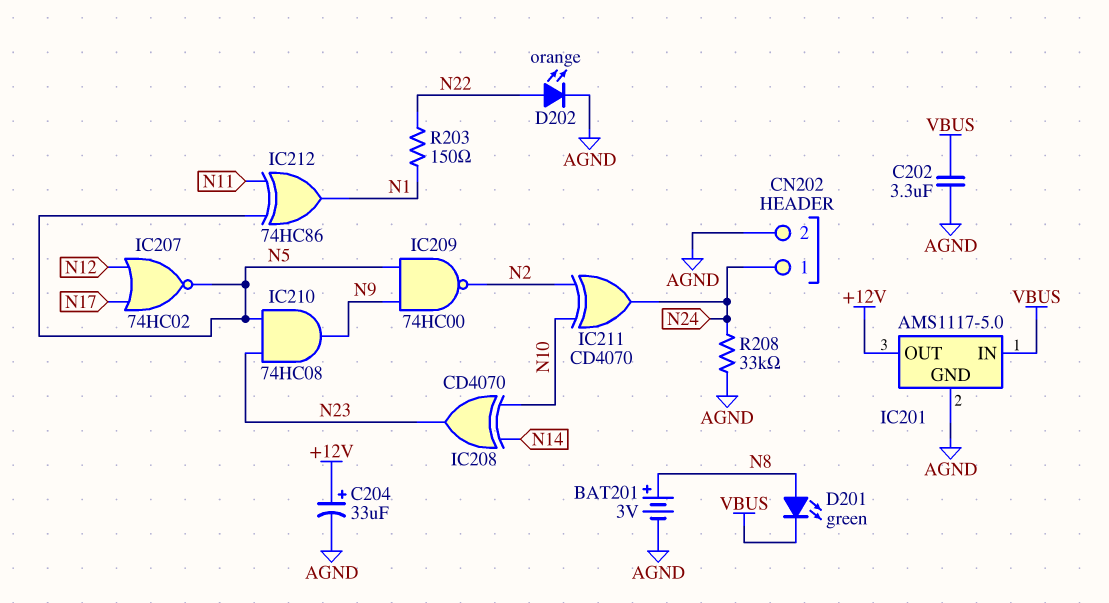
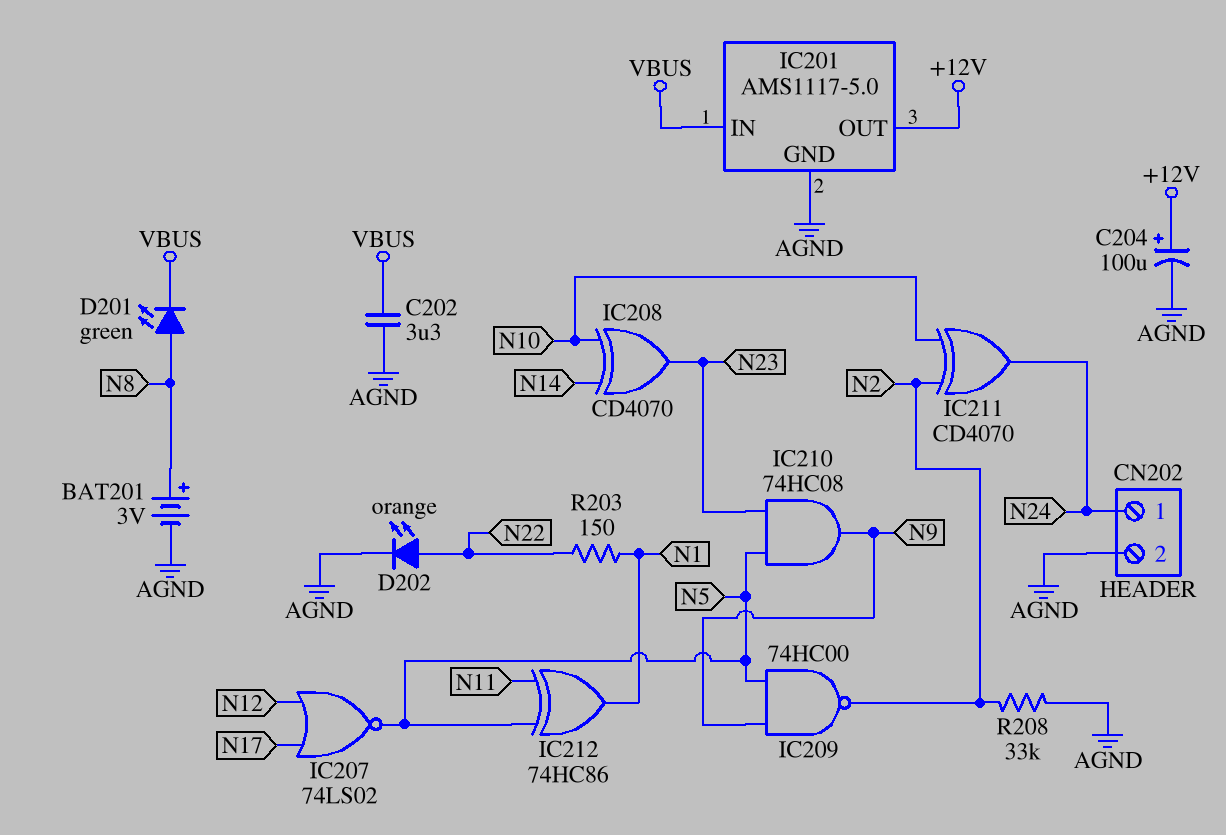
C204: 33uF (plus +12V, minus AGND) -> 100uF (plus +12V, minus AGND)
IC207: NOR 74HC02 (in N12, in N17, out N5) -> NOR 74LS02 (in N12, in N17, out N5)
R208: 33k (AGND, N24) -> 33k (AGND, N2)

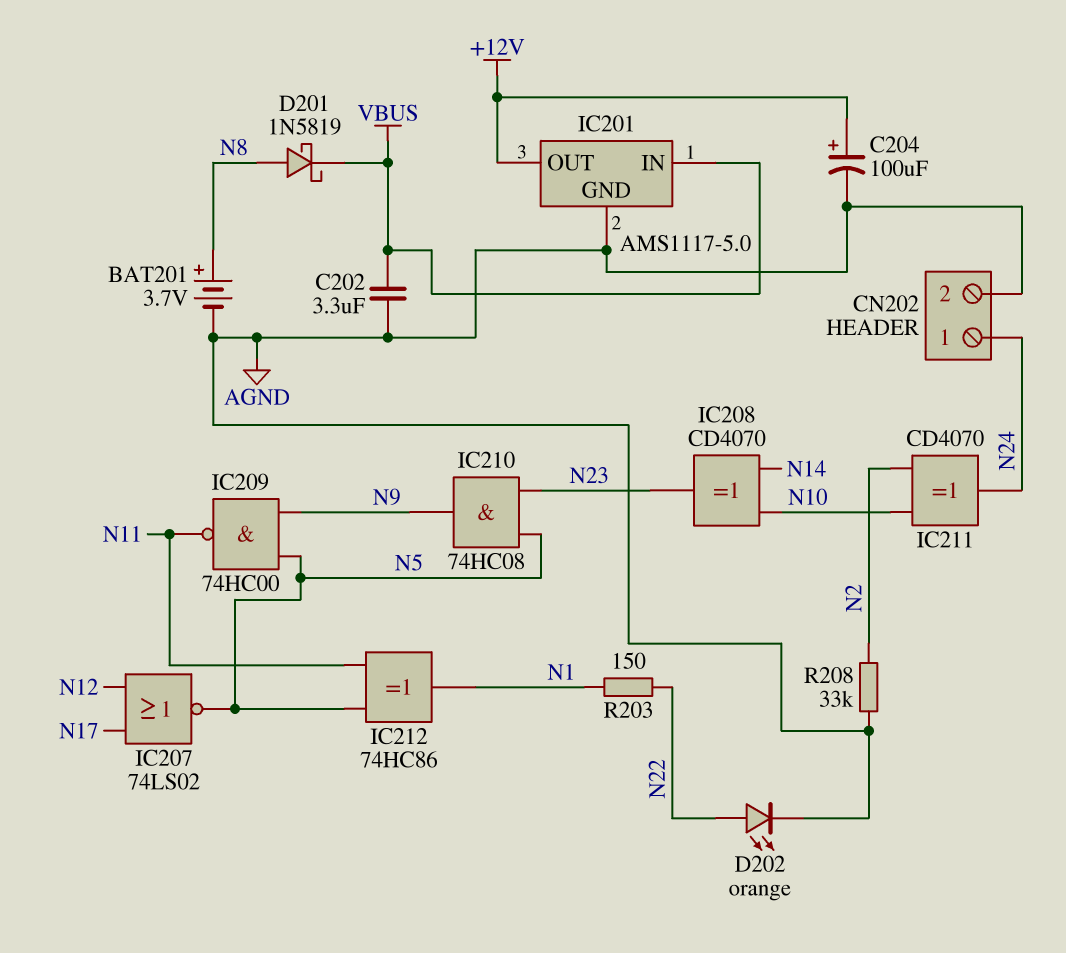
BAT201: 3V (plus N8, minus AGND) -> 3.7V (plus N8, minus AGND)
D201: LED green (A N8, K VBUS) -> schottky 1N5819 (A N8, K VBUS)
IC209: NAND 74HC00 (in N5, in N9, out N2) -> NAND 74HC00 (in N5, in N9, out N11)

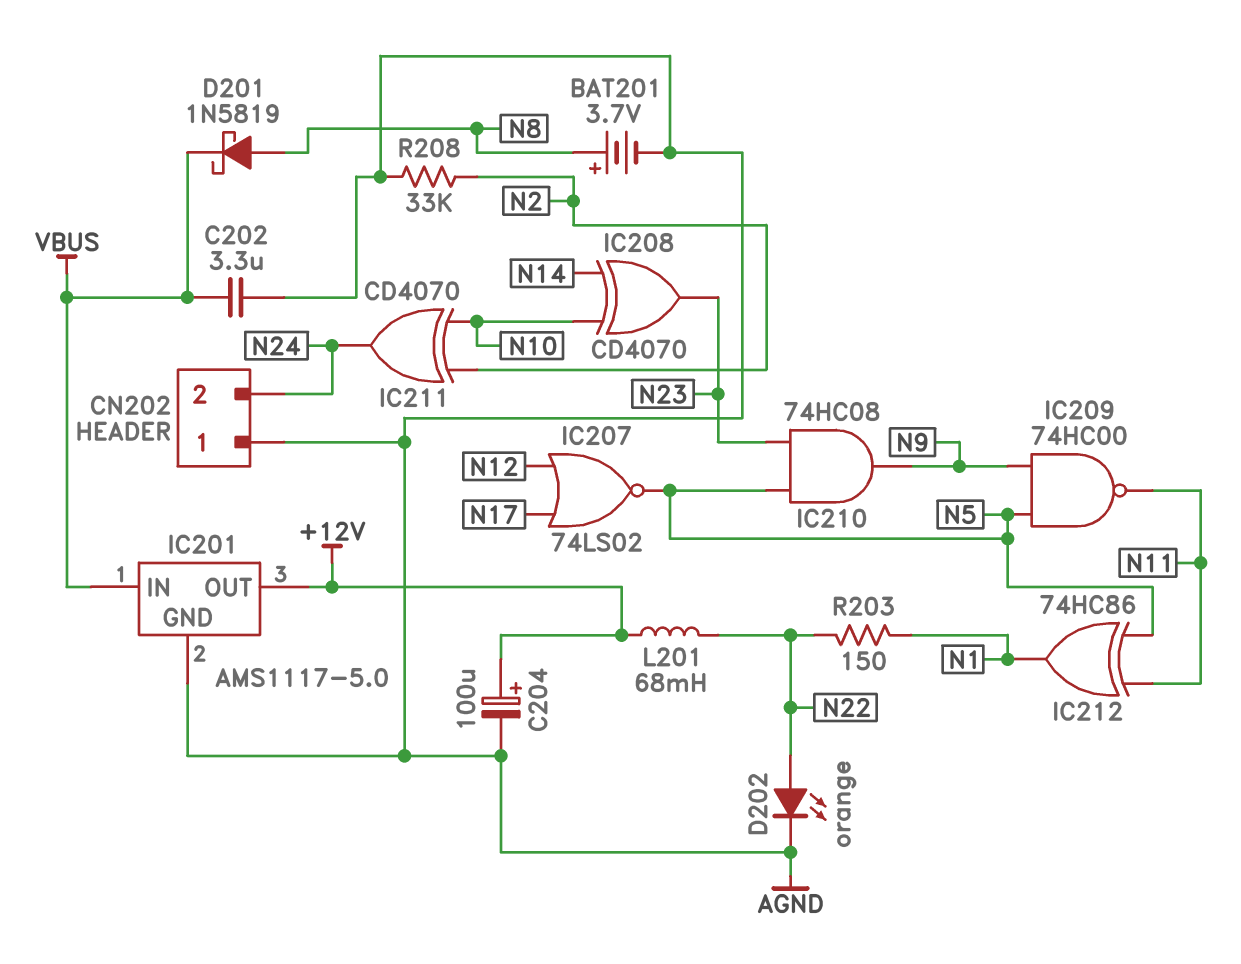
CN202 pin 1: N24 -> AGND
CN202 pin 2: AGND -> N24
L201: none -> 68mH (+12V, N22)

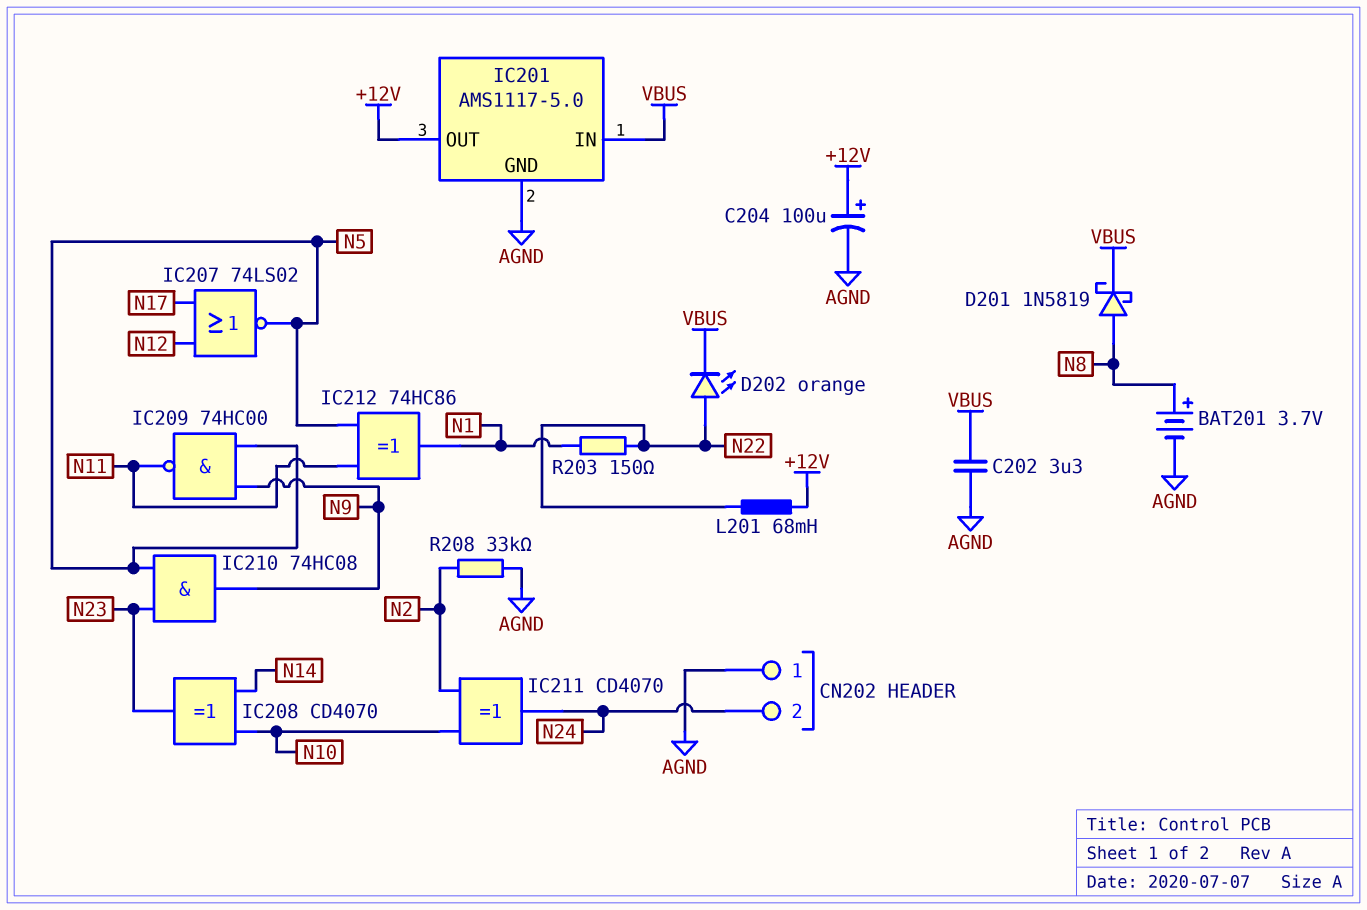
D202: LED orange (A N22, K AGND) -> LED orange (A N22, K VBUS)

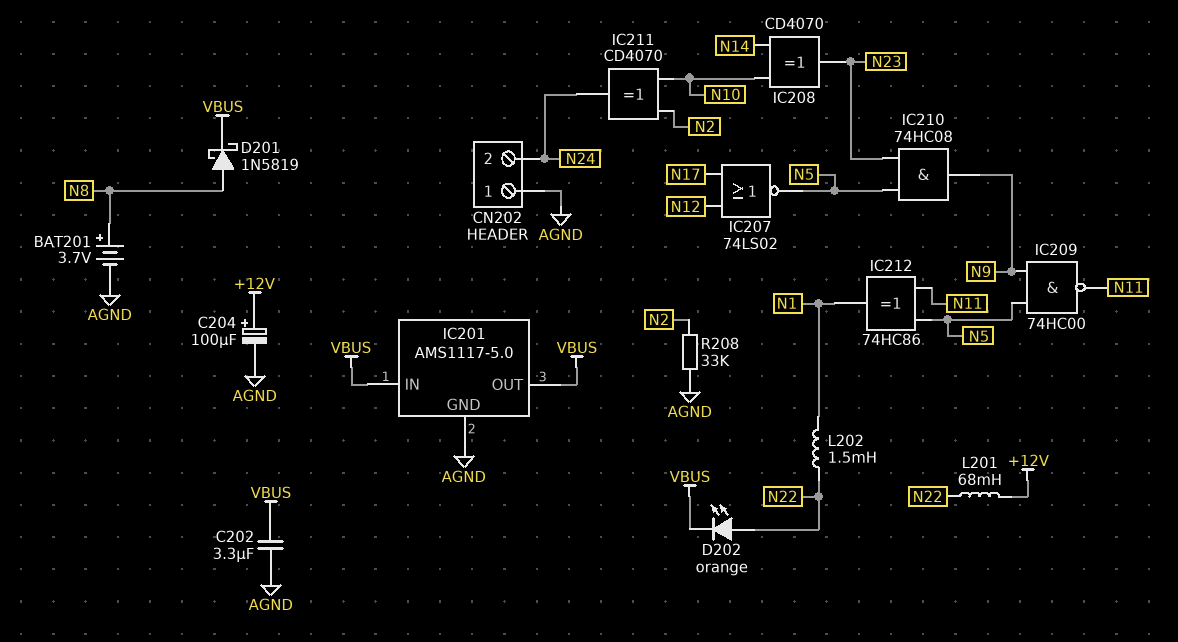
IC201 pin OUT: +12V -> VBUS
L202: none -> 1.5mH (N1, N22)
R203: 150 (N1, N22) -> none

